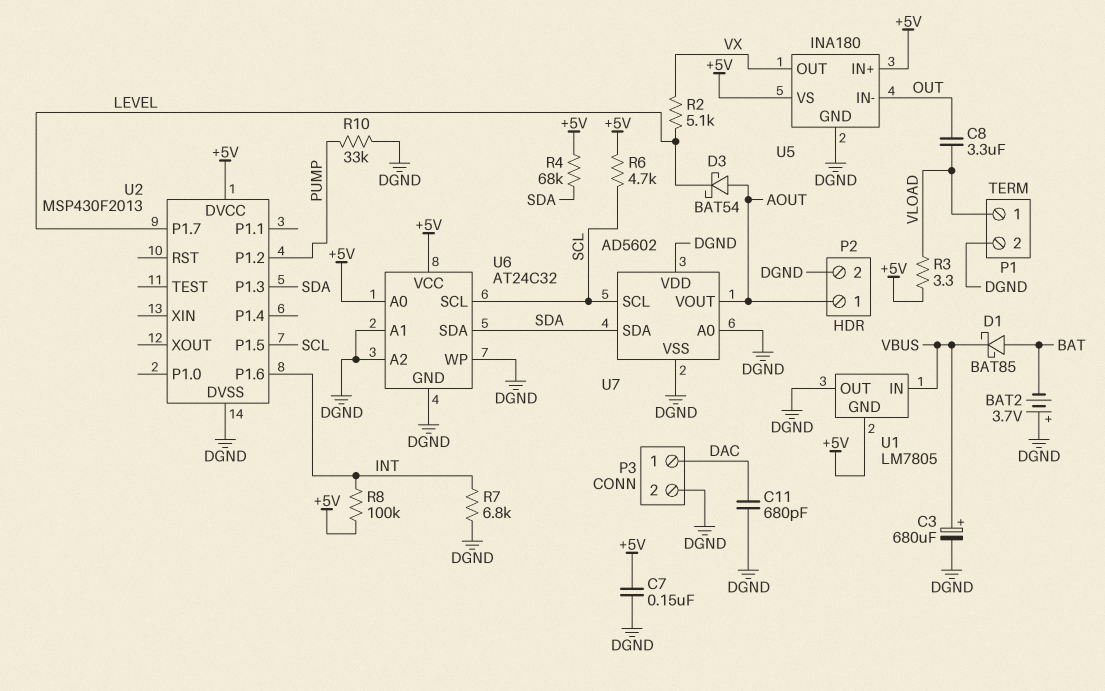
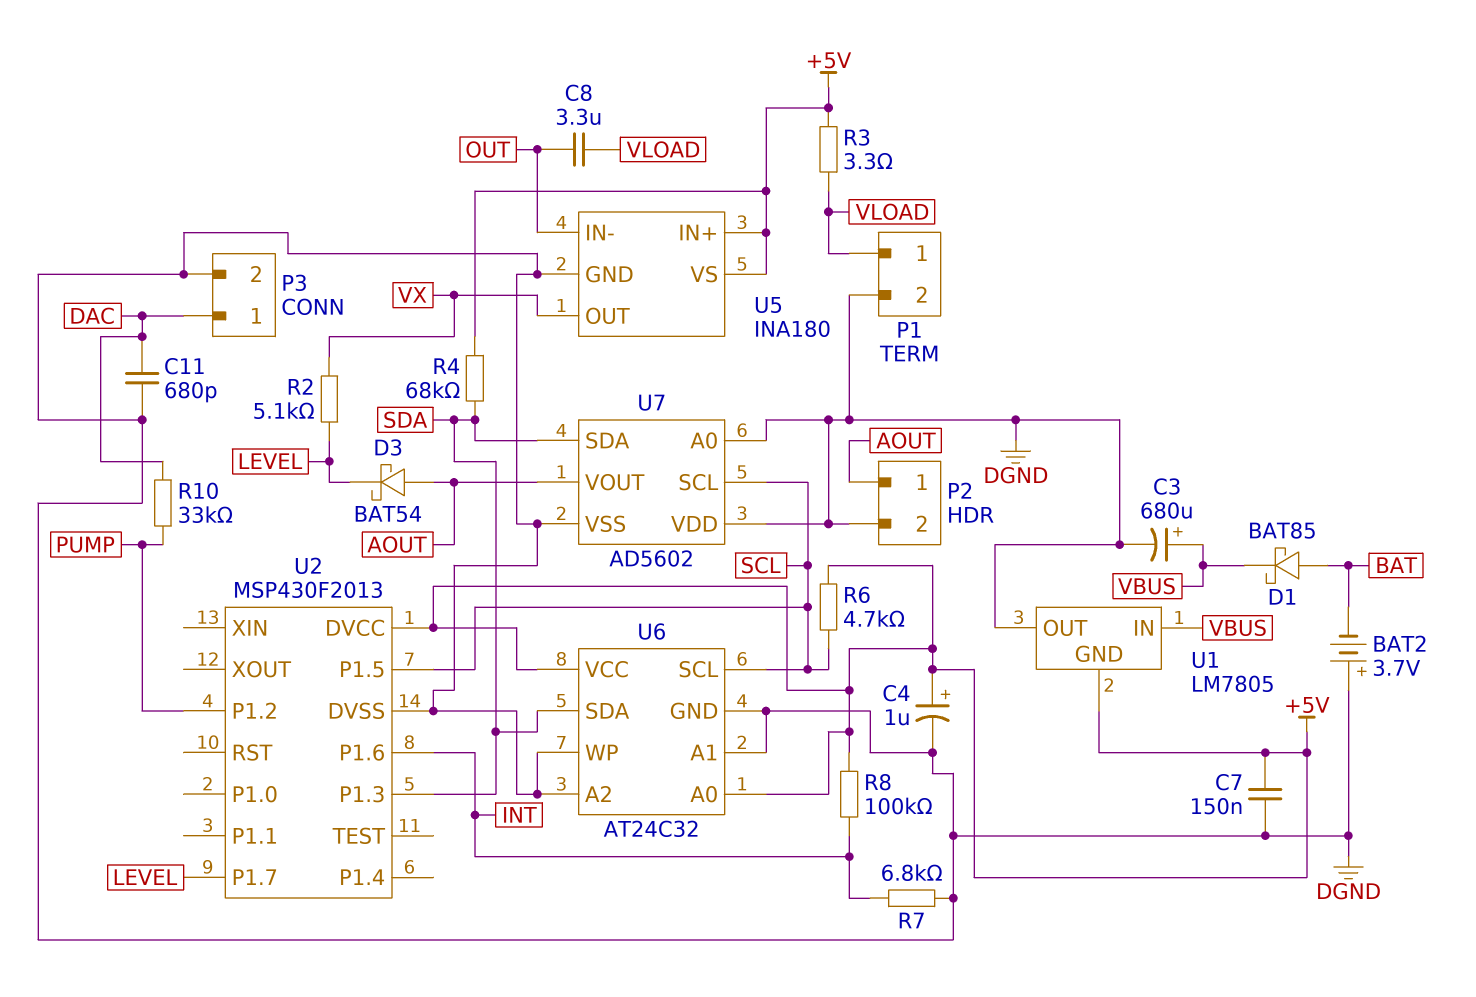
C4: none -> 1uF (plus +5V, minus DGND)
R10: 33k (DGND, PUMP) -> 33k (DAC, PUMP)

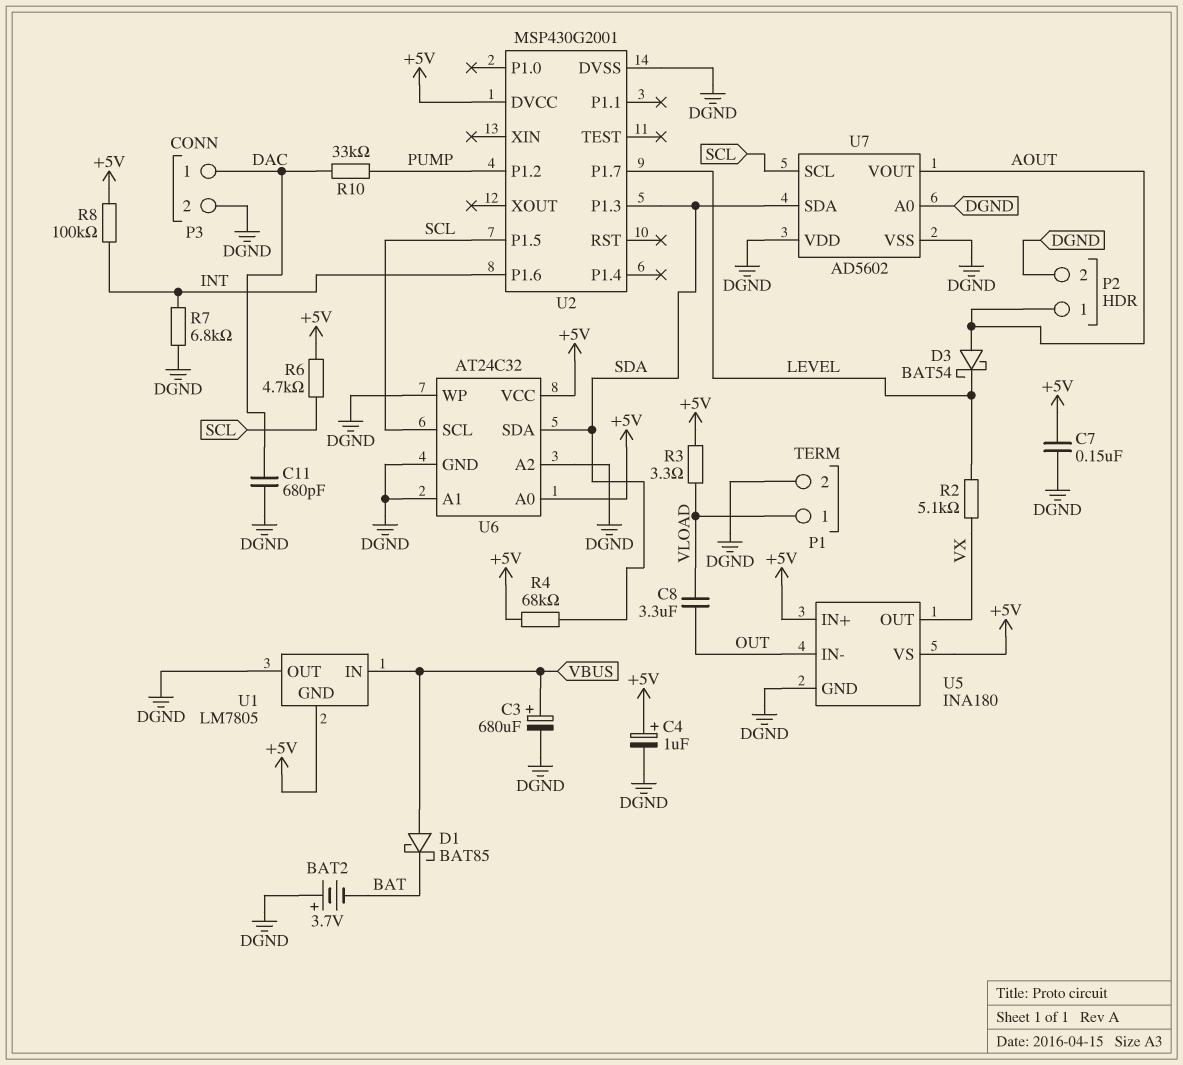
D1: schottky BAT85 (A BAT, K VBUS) -> schottky BAT85 (A VBUS, K BAT)
U2: MSP430F2013 -> MSP430G2001

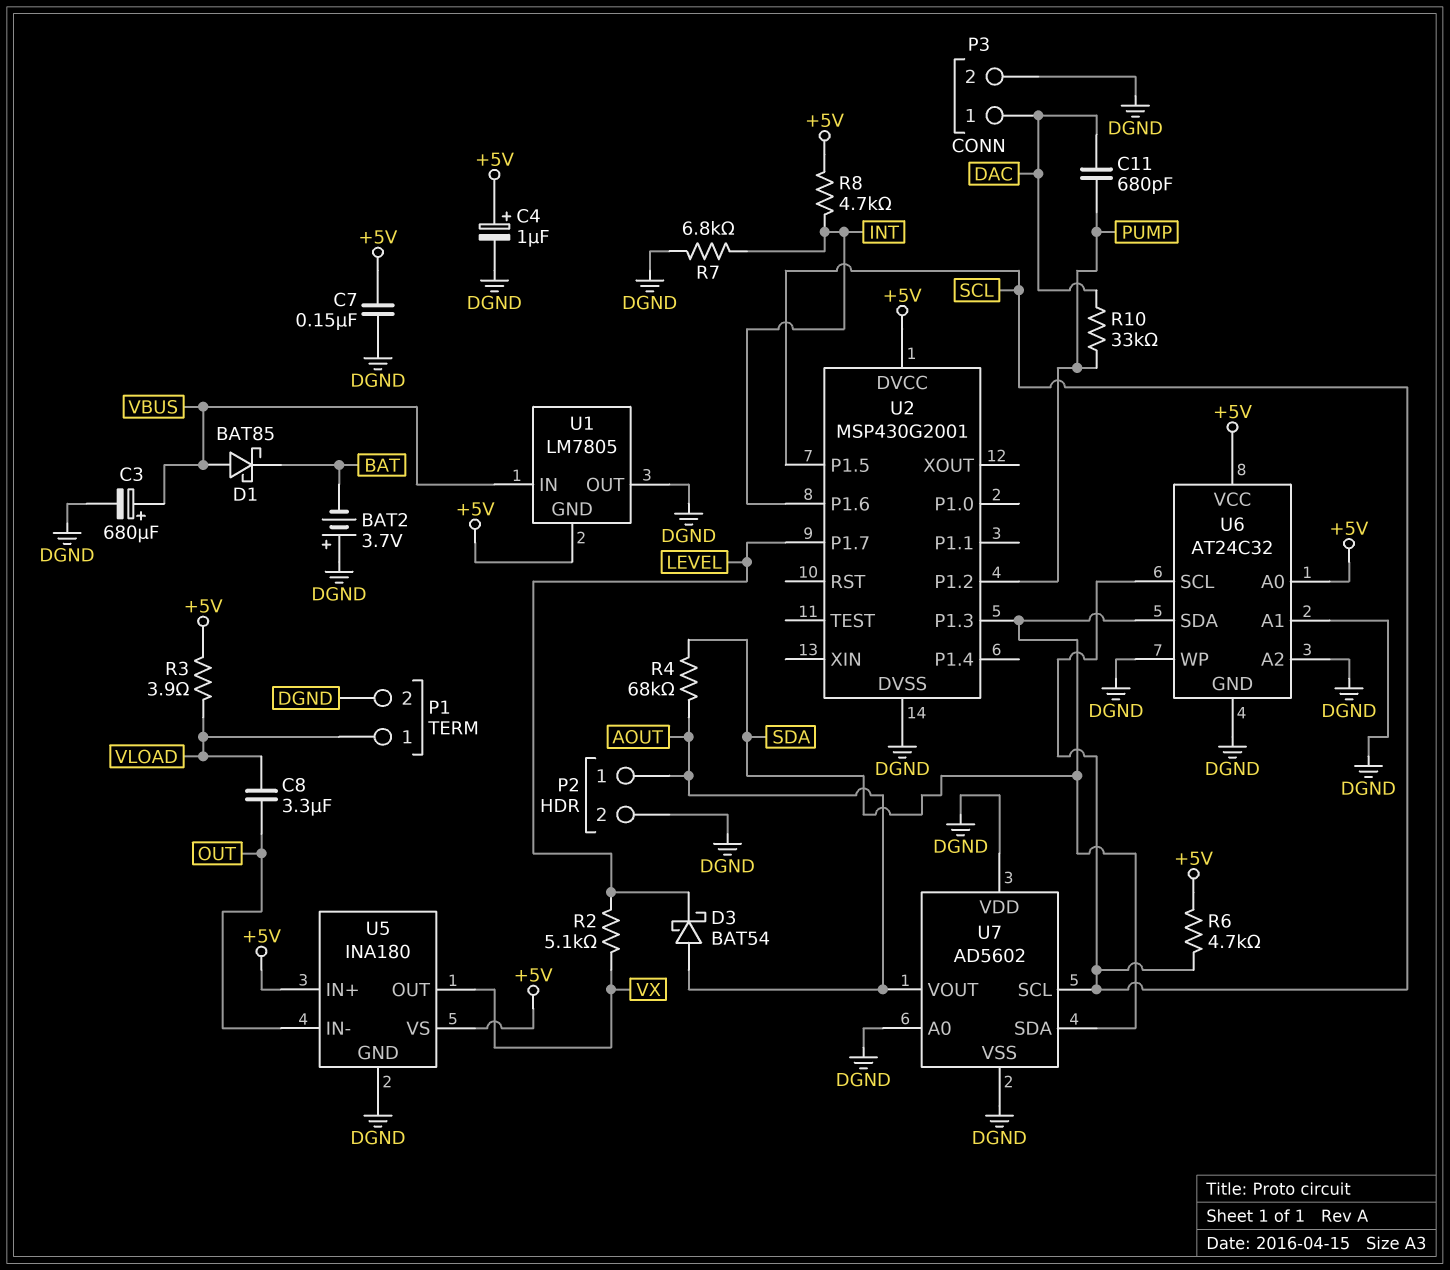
C11: 680pF (DAC, DGND) -> 680pF (DAC, PUMP)
R3: 3.3 (+5V, VLOAD) -> 3.9 (+5V, VLOAD)
R4: 68k (+5V, SDA) -> 68k (AOUT, SDA)
R8: 100k (+5V, INT) -> 4.7k (+5V, INT)

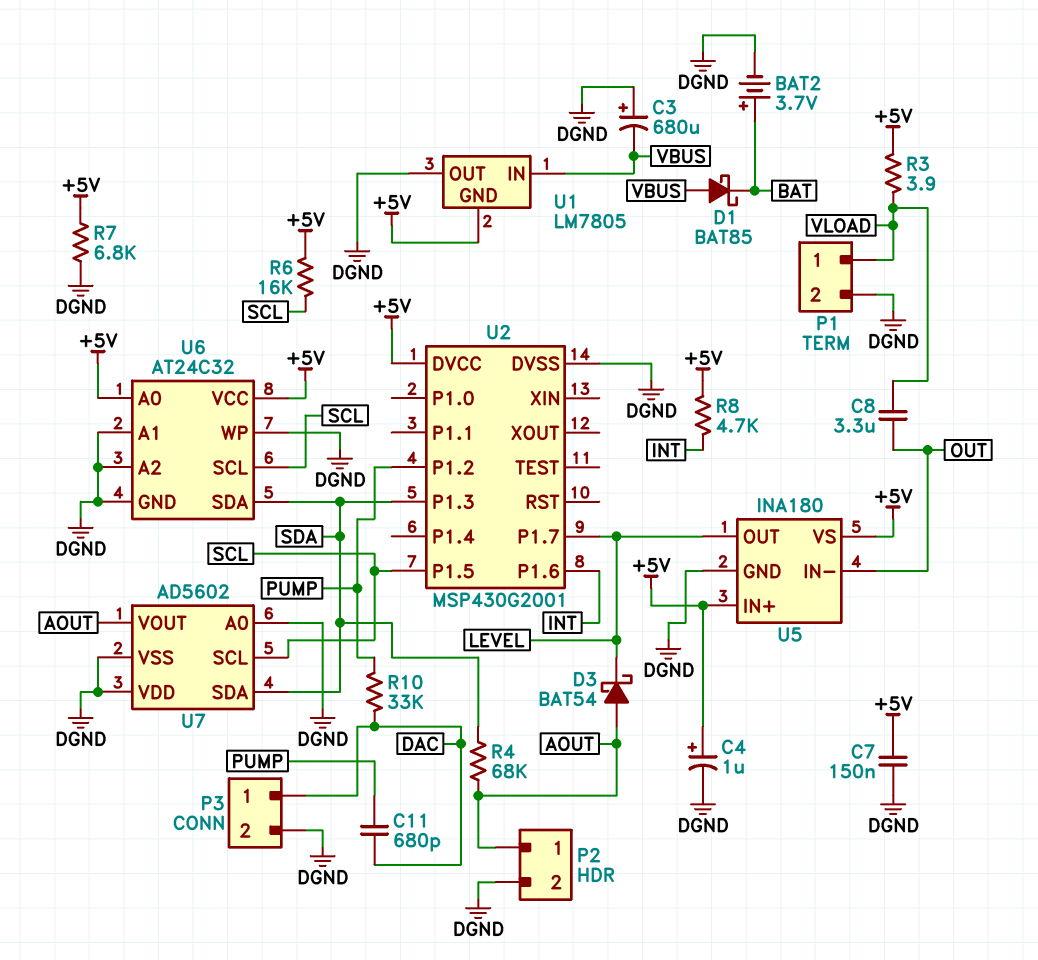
BAT2: 3.7V (plus DGND, minus BAT) -> 3.7V (plus BAT, minus DGND)
C3: 680uF (plus VBUS, minus DGND) -> 680uF (plus DGND, minus VBUS)
R2: 5.1k (LEVEL, VX) -> none
R6: 4.7k (+5V, SCL) -> 16k (+5V, SCL)
R7: 6.8k (DGND, INT) -> 6.8k (+5V, DGND)
U5 pin OUT: VX -> LEVEL

